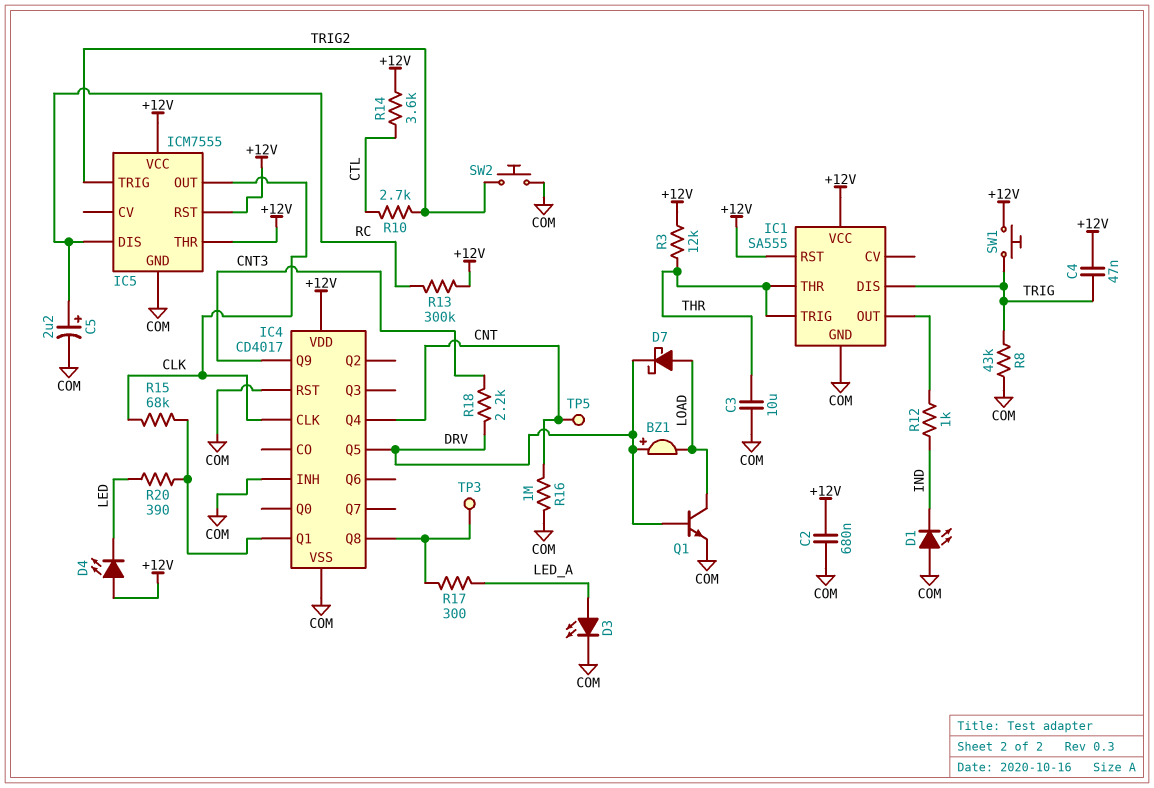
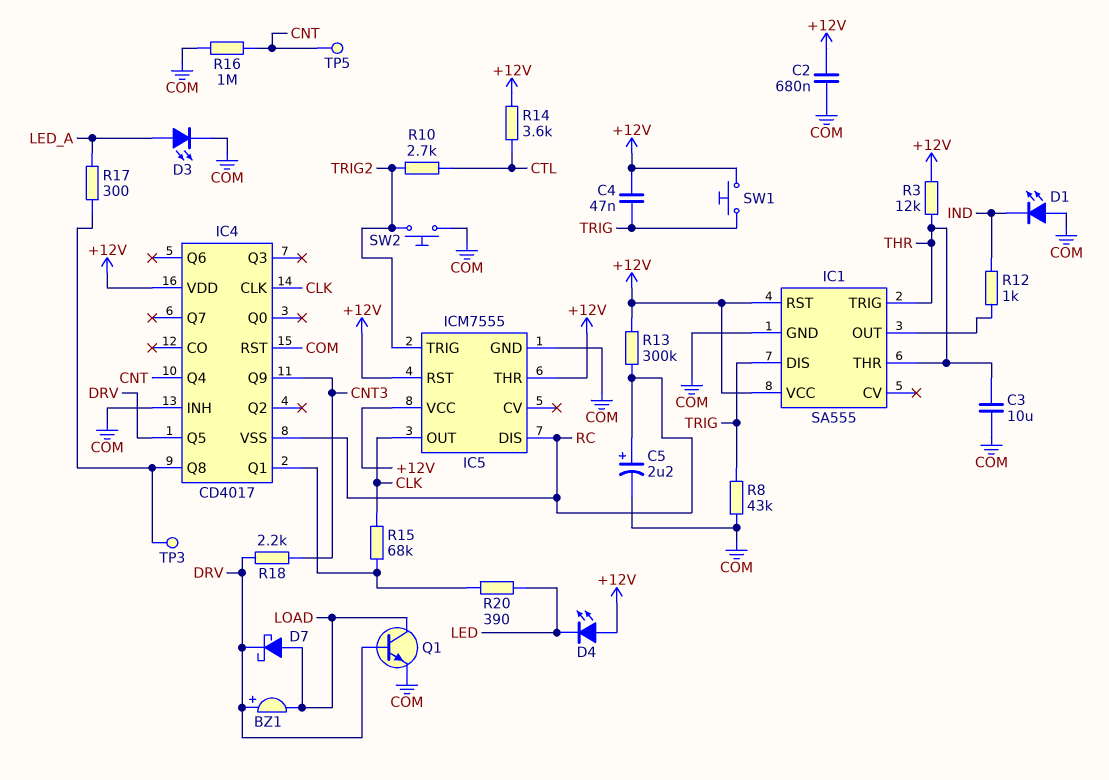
IC4 pin VSS: COM -> RC

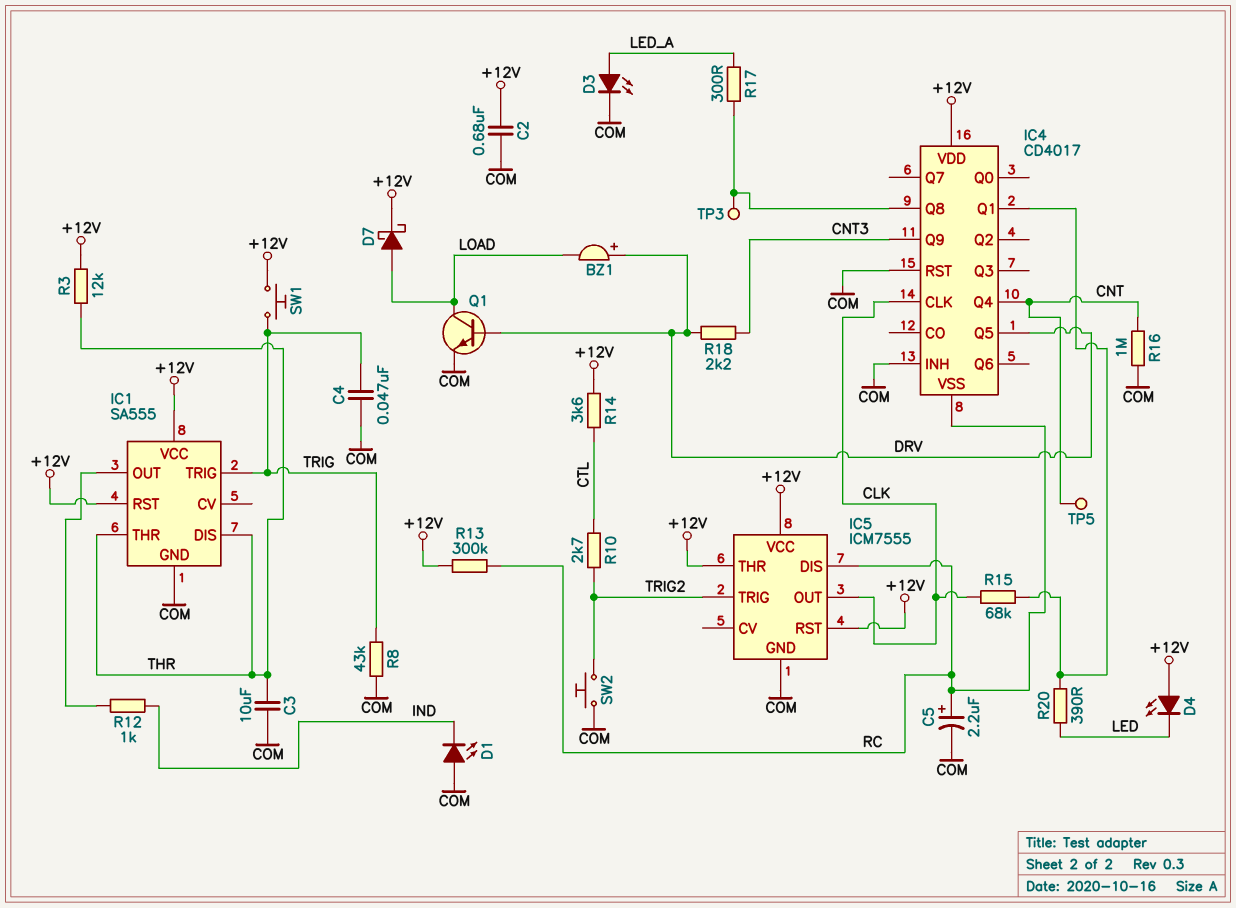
C4: 47nF (+12V, TRIG) -> 47nF (COM, TRIG)
D7: schottky (A LOAD, K DRV) -> schottky (A LOAD, K +12V)
IC1 pin DIS: TRIG -> THR
IC1 pin TRIG: THR -> TRIG

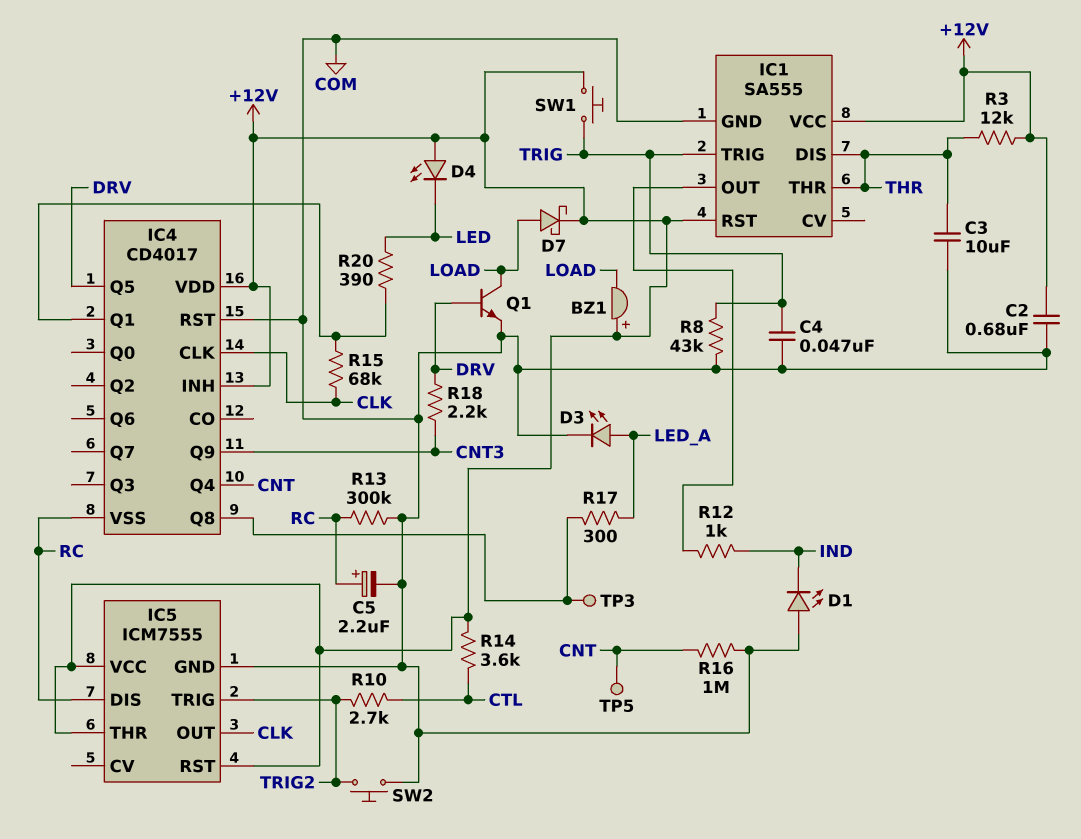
BZ1: buzzer (plus DRV, minus LOAD) -> buzzer (plus +12V, minus LOAD)
IC4 pin INH: COM -> +12V
R13: 300k (+12V, RC) -> 300k (COM, RC)

